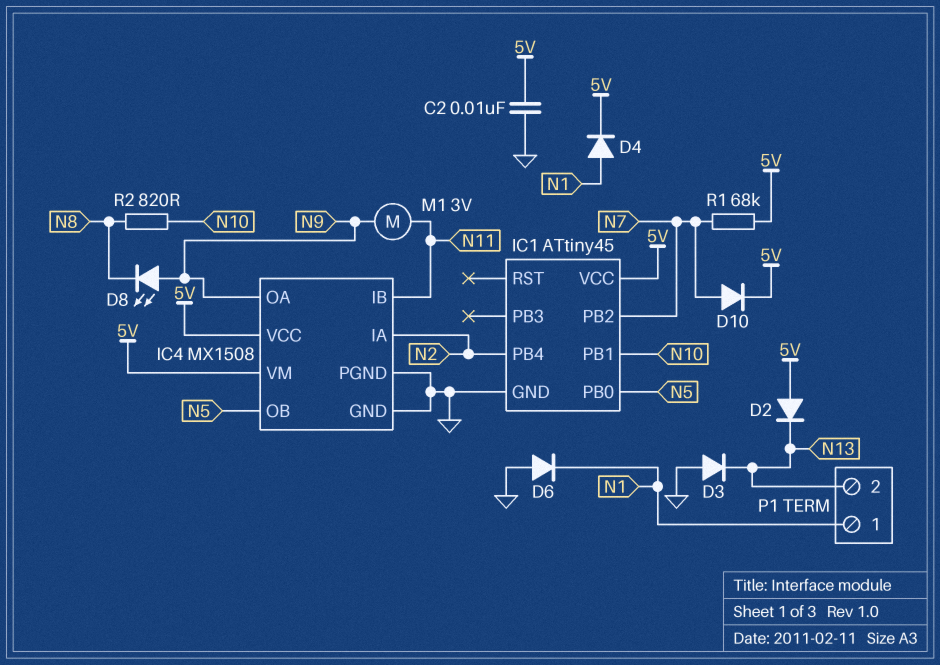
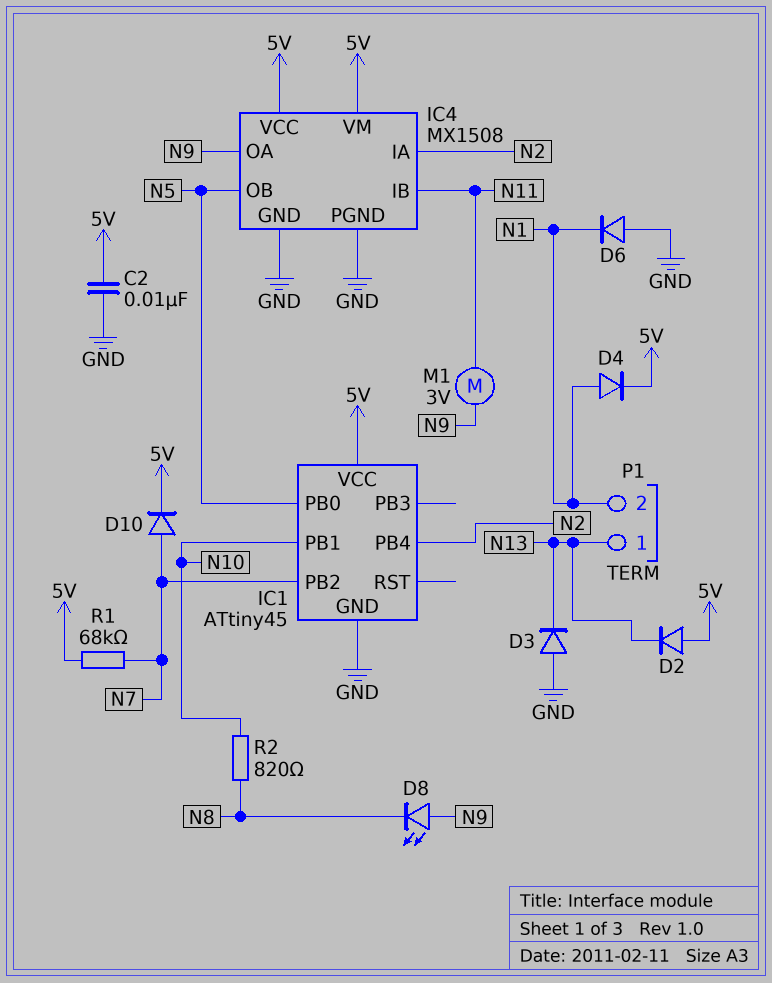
P1 pin 1: N1 -> N13
P1 pin 2: N13 -> N1

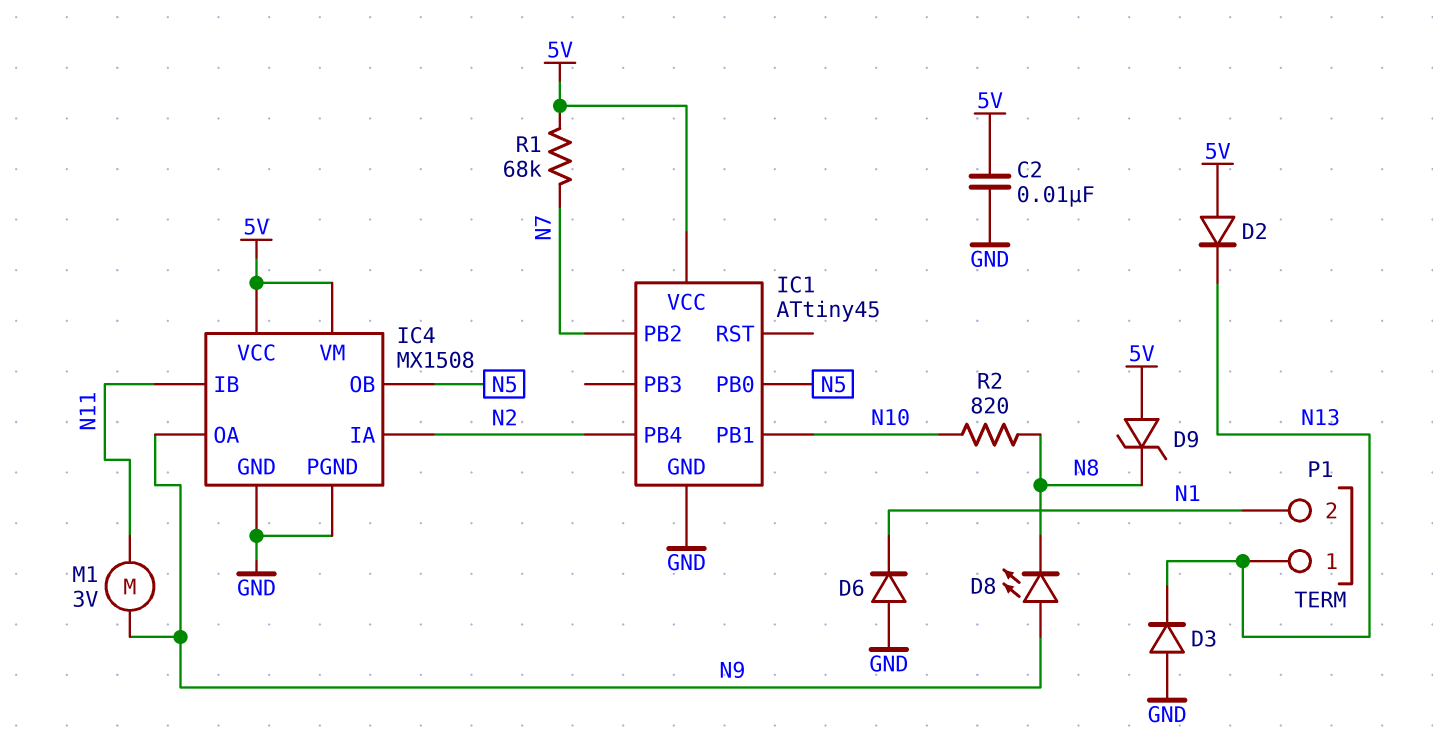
D4: diode (A N1, K 5V) -> none
D9: none -> zener (A 5V, K N8)
D10: diode (A N7, K 5V) -> none

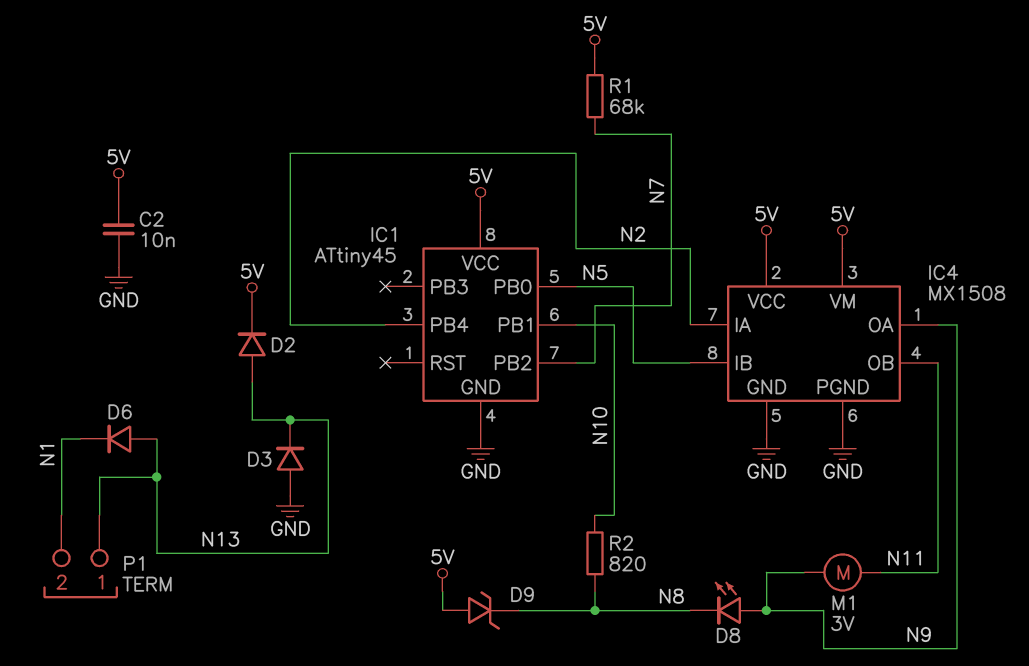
D2: diode (A 5V, K N13) -> diode (A N13, K 5V)
D6: diode (A GND, K N1) -> diode (A N13, K N1)
IC4 pin IB: N11 -> N5
IC4 pin OB: N5 -> N11

